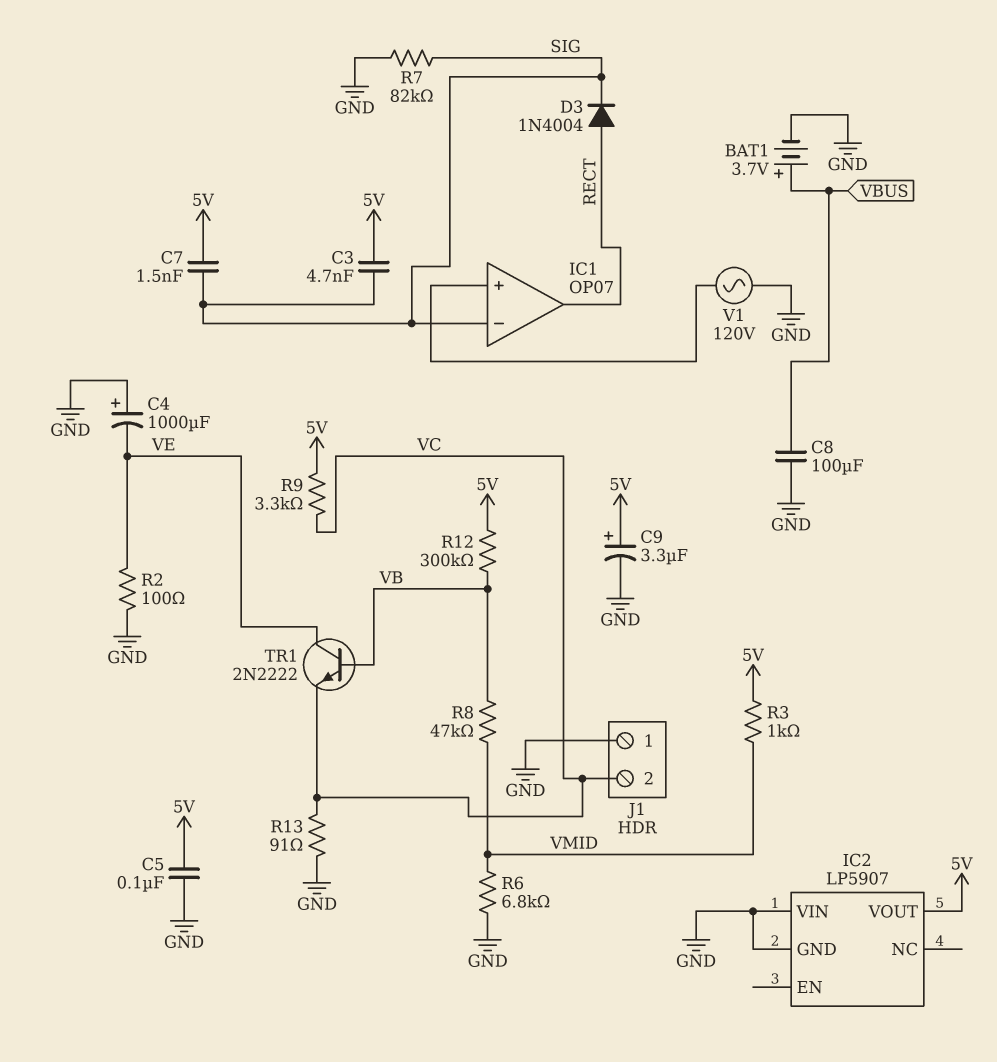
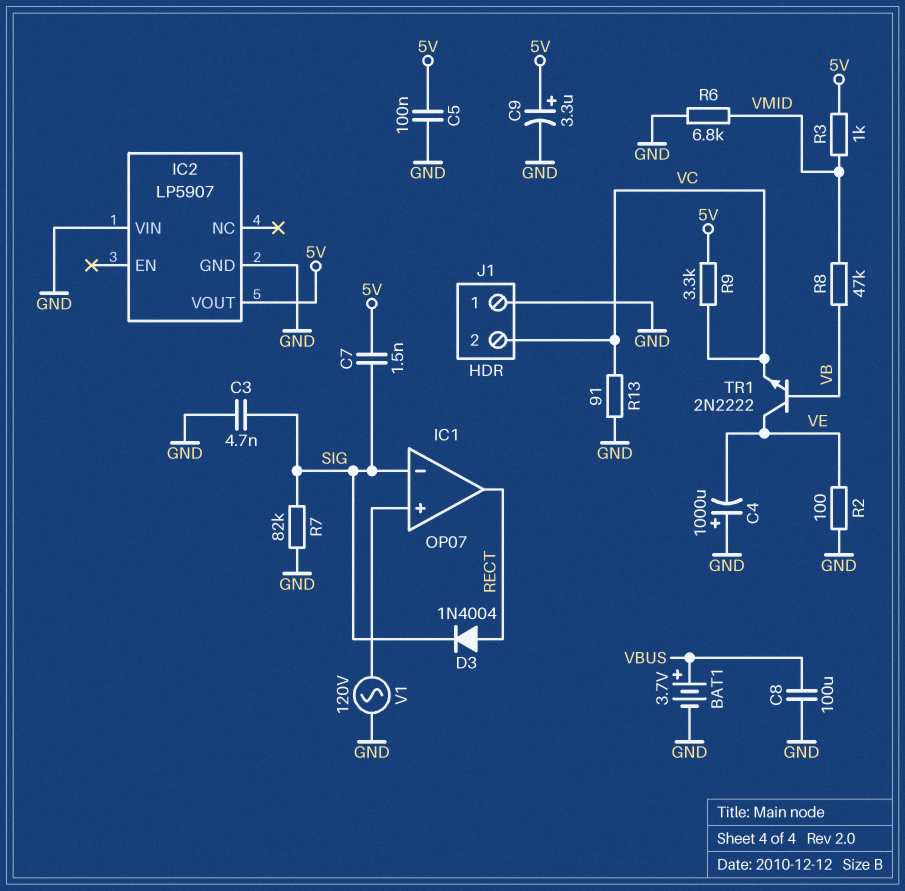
C3: 4.7nF (5V, SIG) -> 4.7nF (GND, SIG)
R12: 300k (5V, VB) -> none

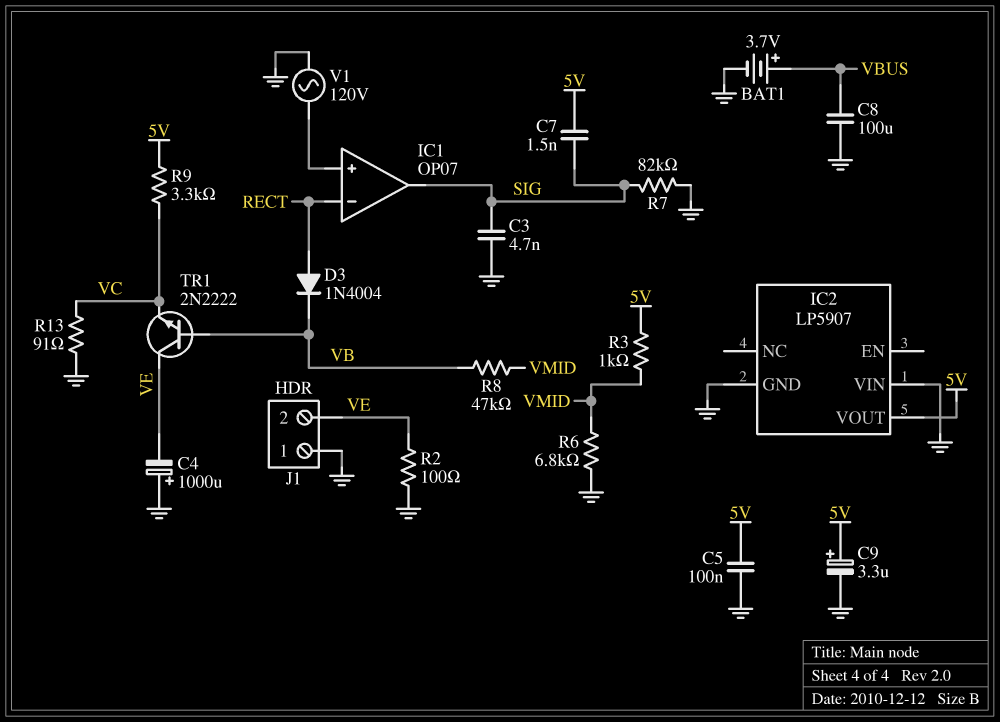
D3: diode 1N4004 (A RECT, K SIG) -> diode 1N4004 (A RECT, K VB)
IC1 pin in-: SIG -> RECT
IC1 pin out: RECT -> SIG
J1 pin 2: VC -> VE

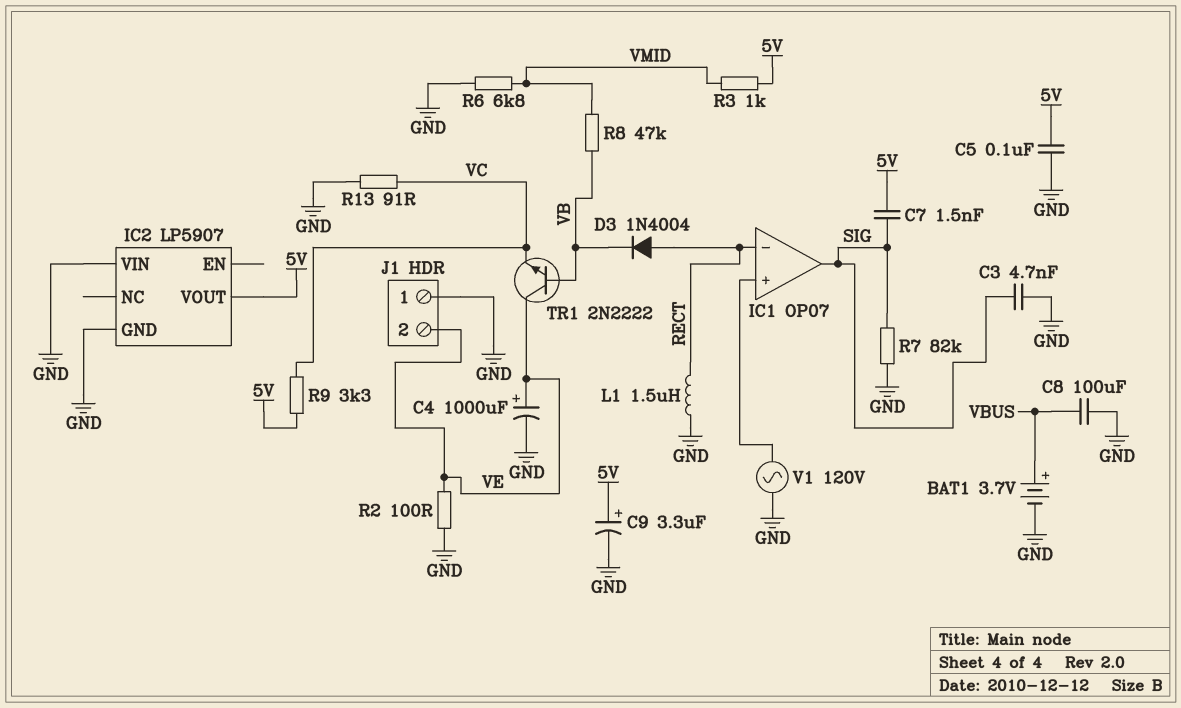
C4: 1000uF (plus GND, minus VE) -> 1000uF (plus VE, minus GND)
L1: none -> 1.5uH (GND, RECT)

